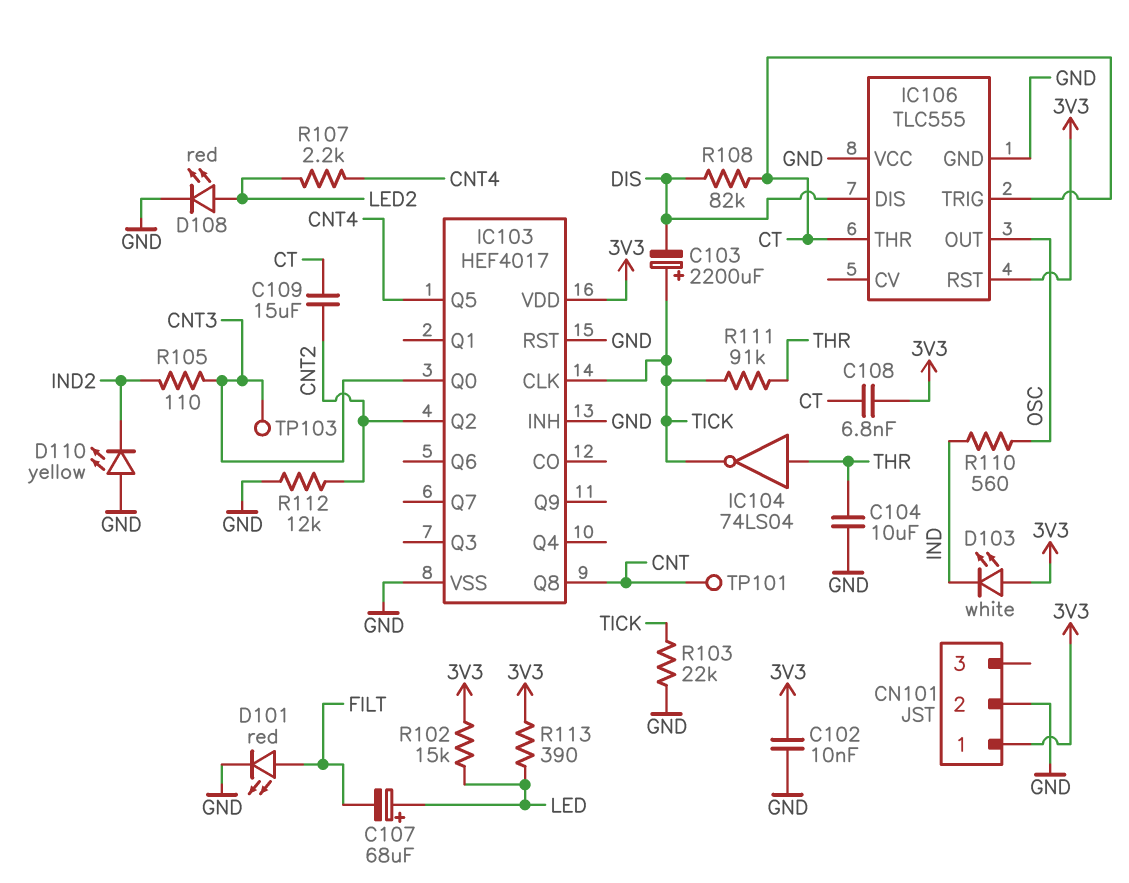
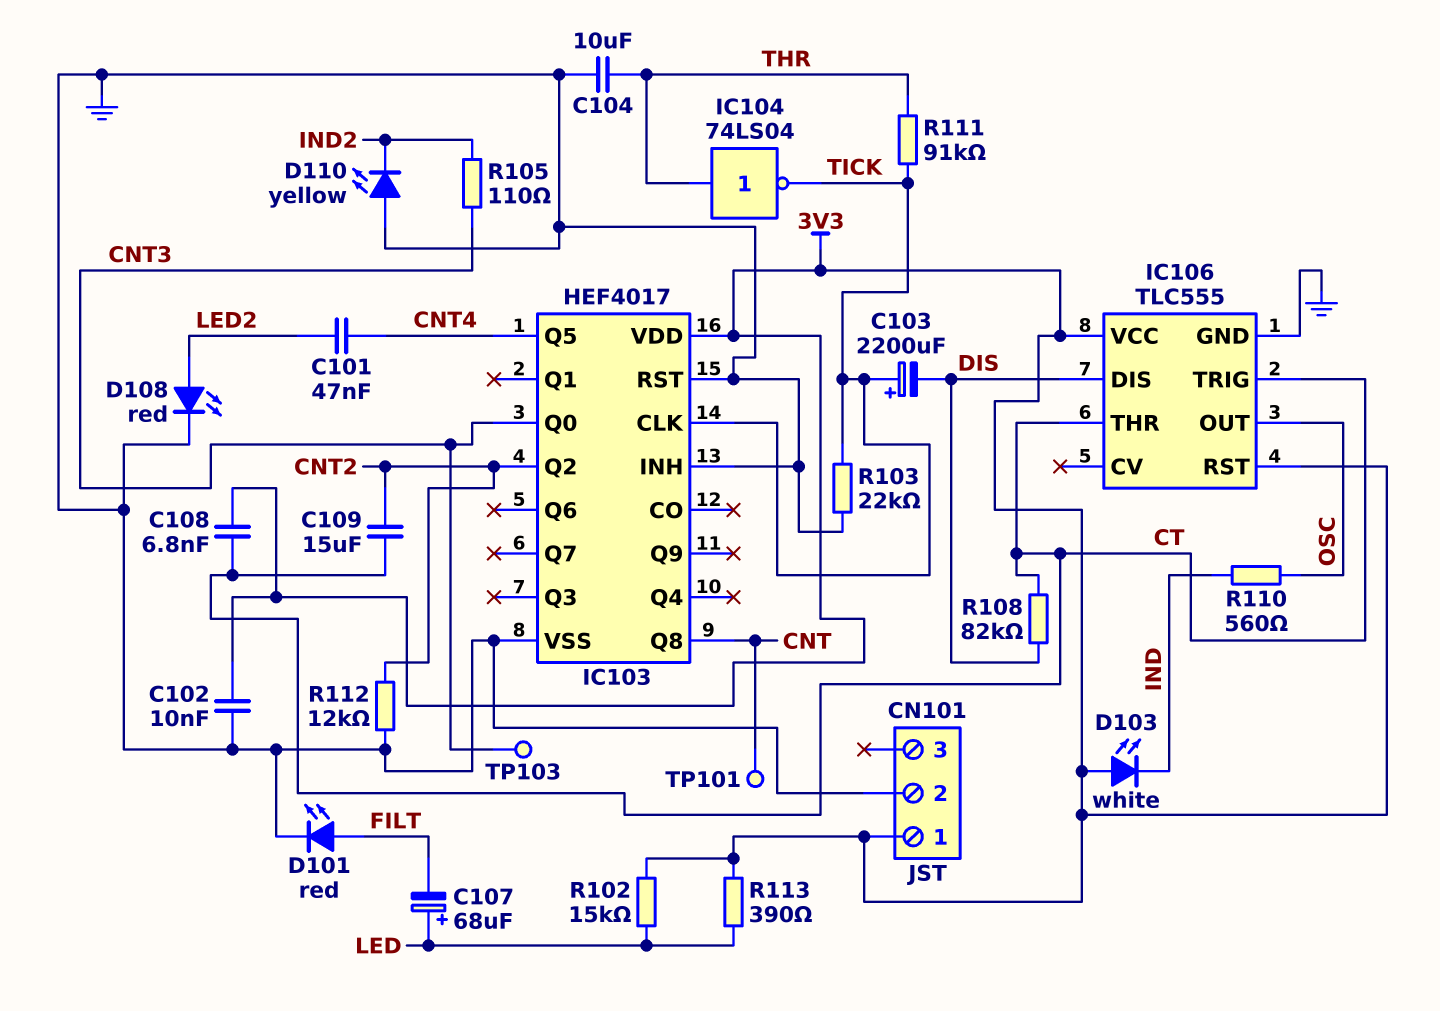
C101: none -> 47nF (CNT4, LED2)
IC106 pin VCC: GND -> 3V3
R107: 2.2k (CNT4, LED2) -> none

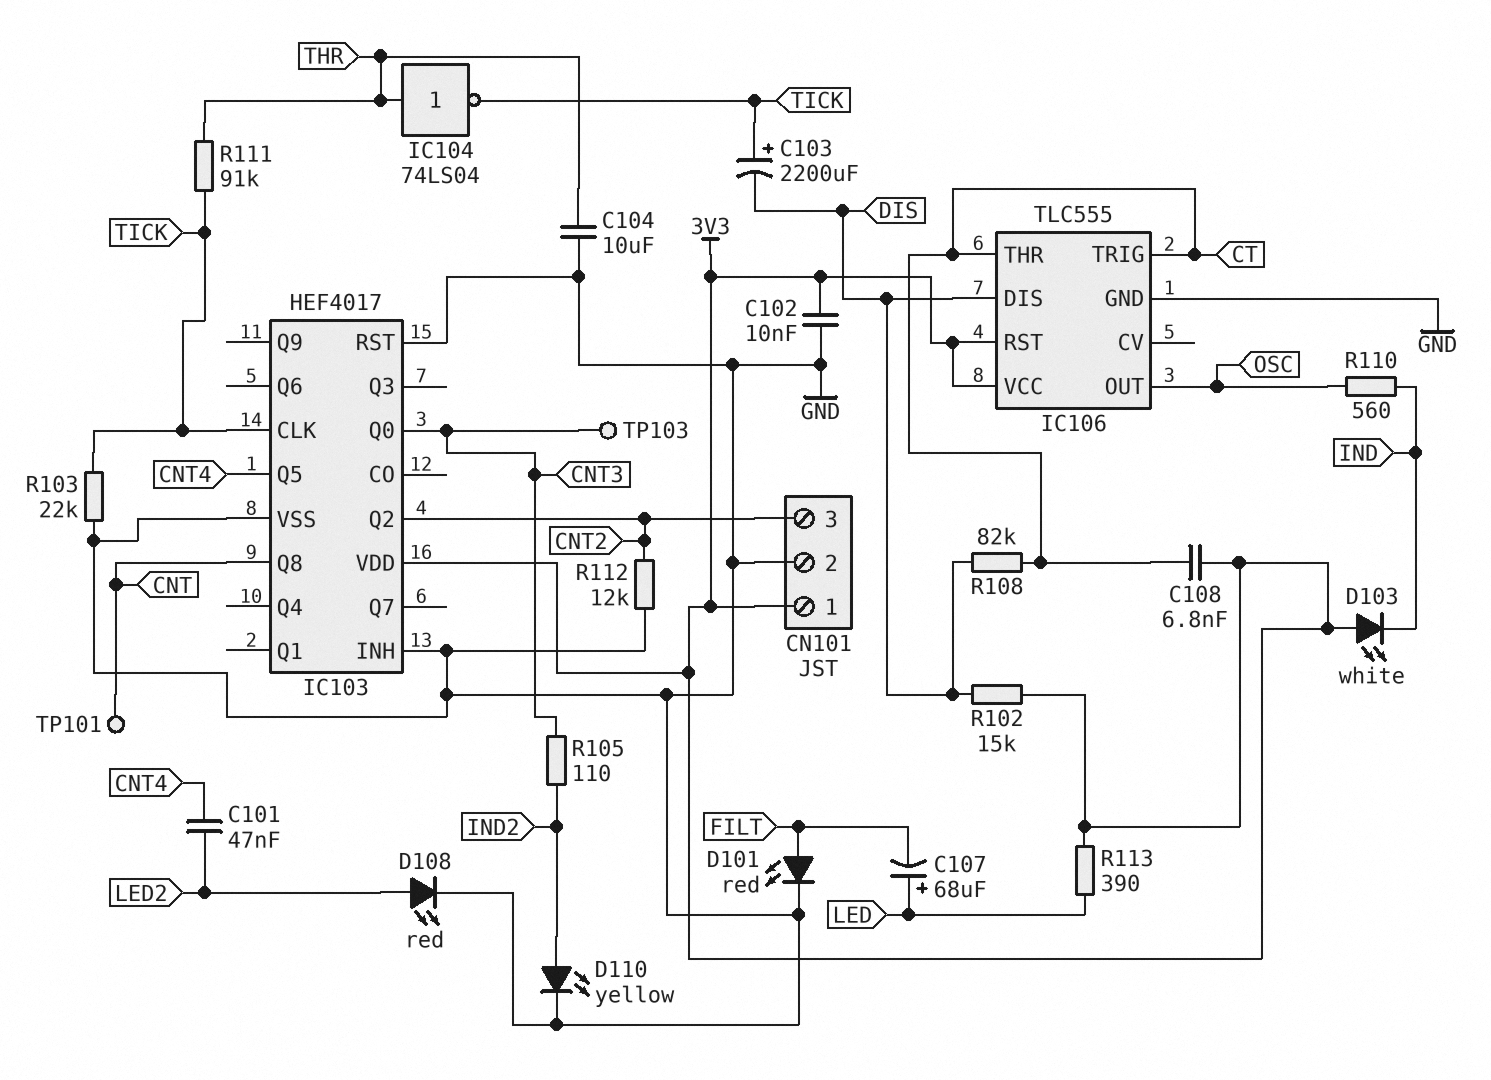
C109: 15uF (CNT2, CT) -> none
CN101 pin 3: none -> CNT2
D110: LED yellow (A GND, K IND2) -> LED yellow (A IND2, K GND)
R102: 15k (3V3, LED) -> 15k (3V3, DIS)

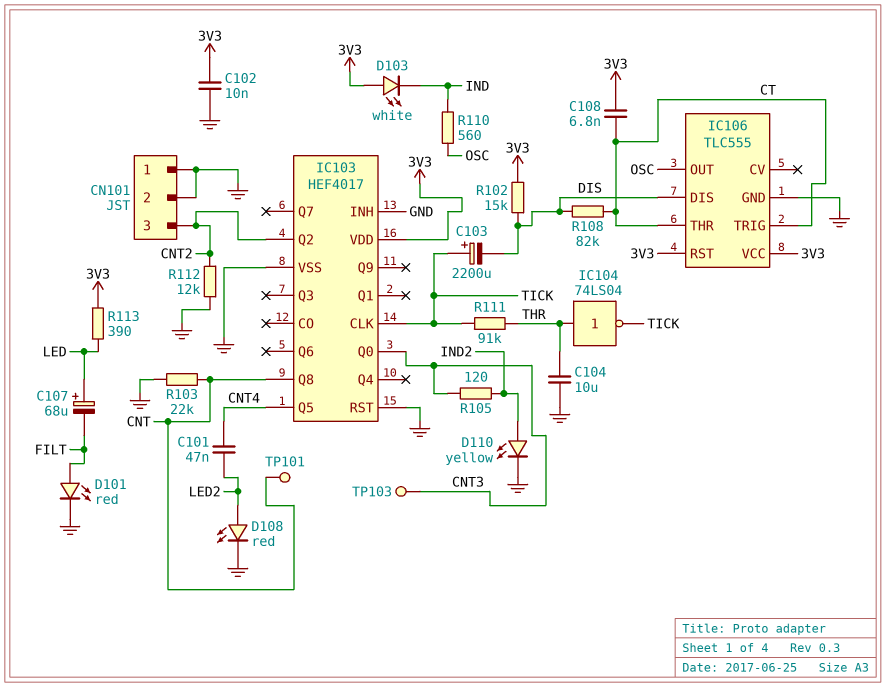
CN101 pin 1: 3V3 -> GND
R103: 22k (GND, TICK) -> 22k (CNT, GND)
R105: 110 (CNT3, IND2) -> 120 (CNT3, IND2)

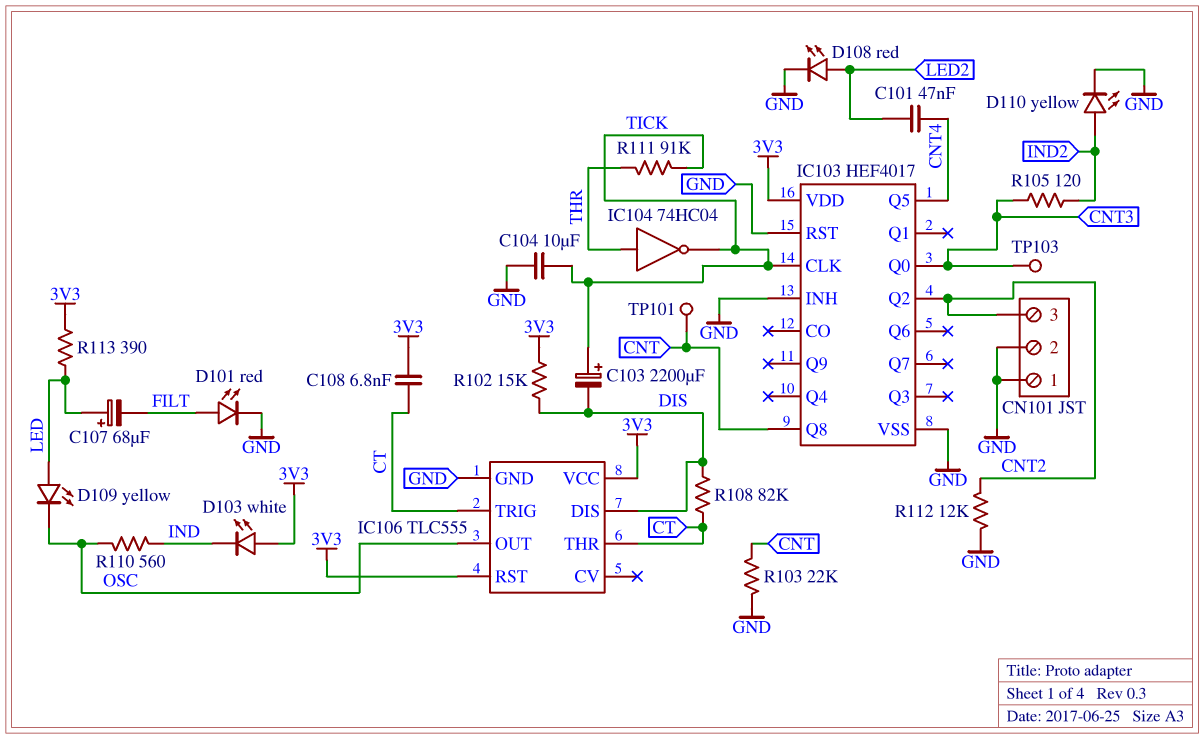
C102: 10nF (3V3, GND) -> none
C104: 10uF (GND, THR) -> 10uF (GND, TICK)
D109: none -> LED yellow (A LED, K OSC)
IC104: NOT 74LS04 (in THR, out TICK) -> NOT 74HC04 (in THR, out TICK)

